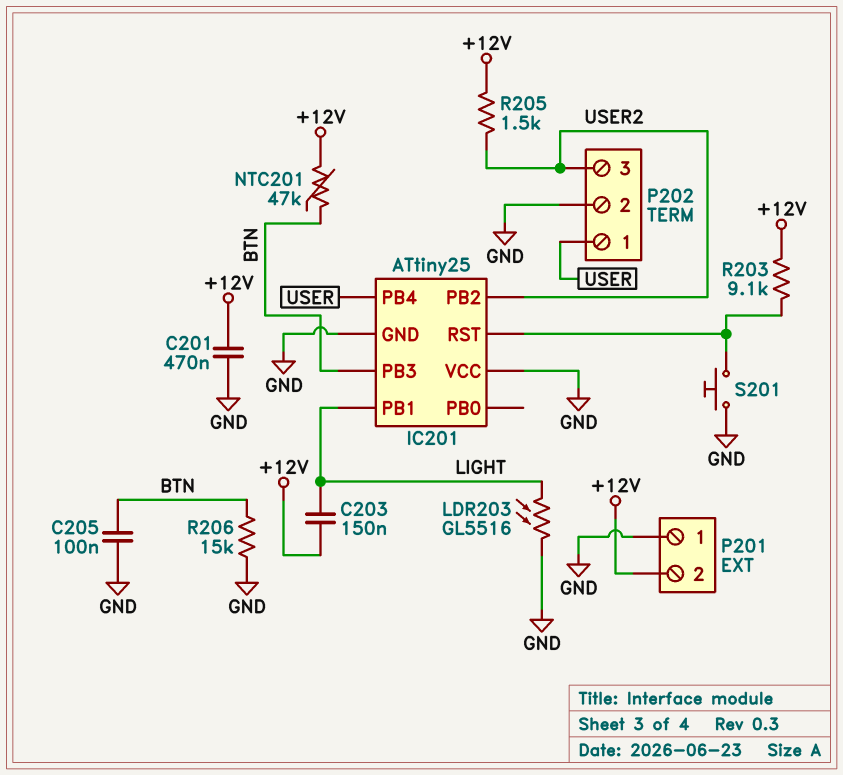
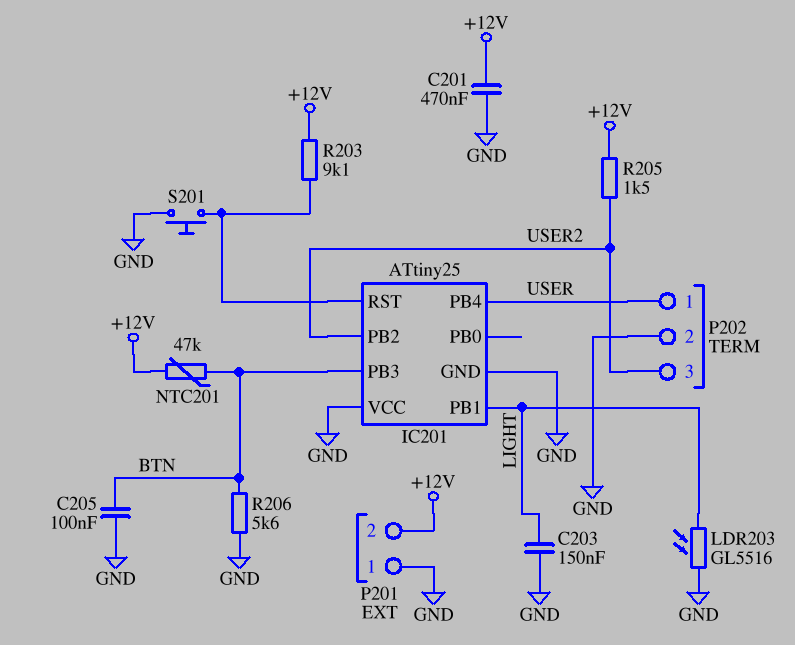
C203: 150nF (+12V, LIGHT) -> 150nF (GND, LIGHT)
R206: 15k (BTN, GND) -> 5.6k (BTN, GND)

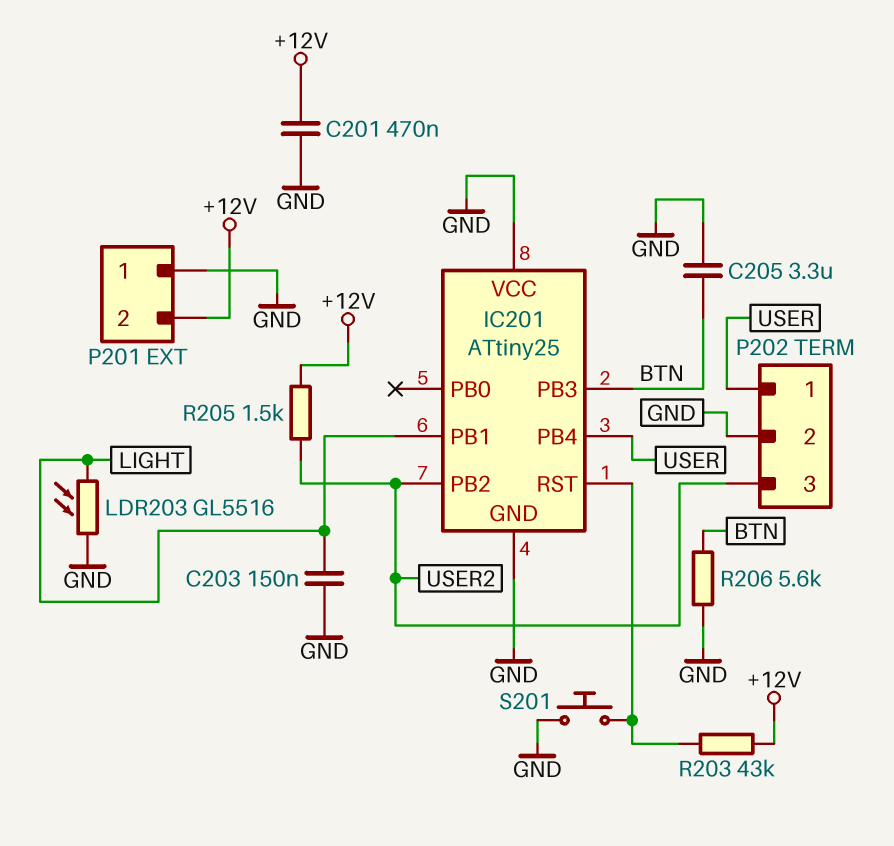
C205: 100nF (BTN, GND) -> 3.3uF (BTN, GND)
NTC201: 47k (+12V, BTN) -> none
R203: 9.1k (+12V, IC201/RST) -> 43k (+12V, IC201/RST)

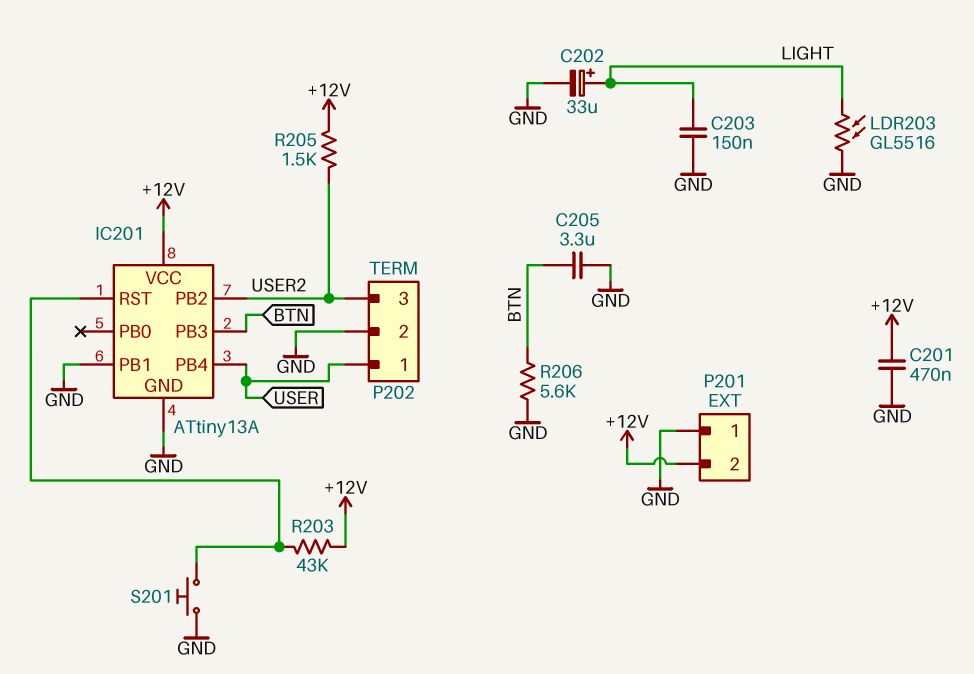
C202: none -> 33uF (plus LIGHT, minus GND)
IC201: ATtiny25 -> ATtiny13A
IC201 pin PB1: LIGHT -> GND
IC201 pin VCC: GND -> +12V

